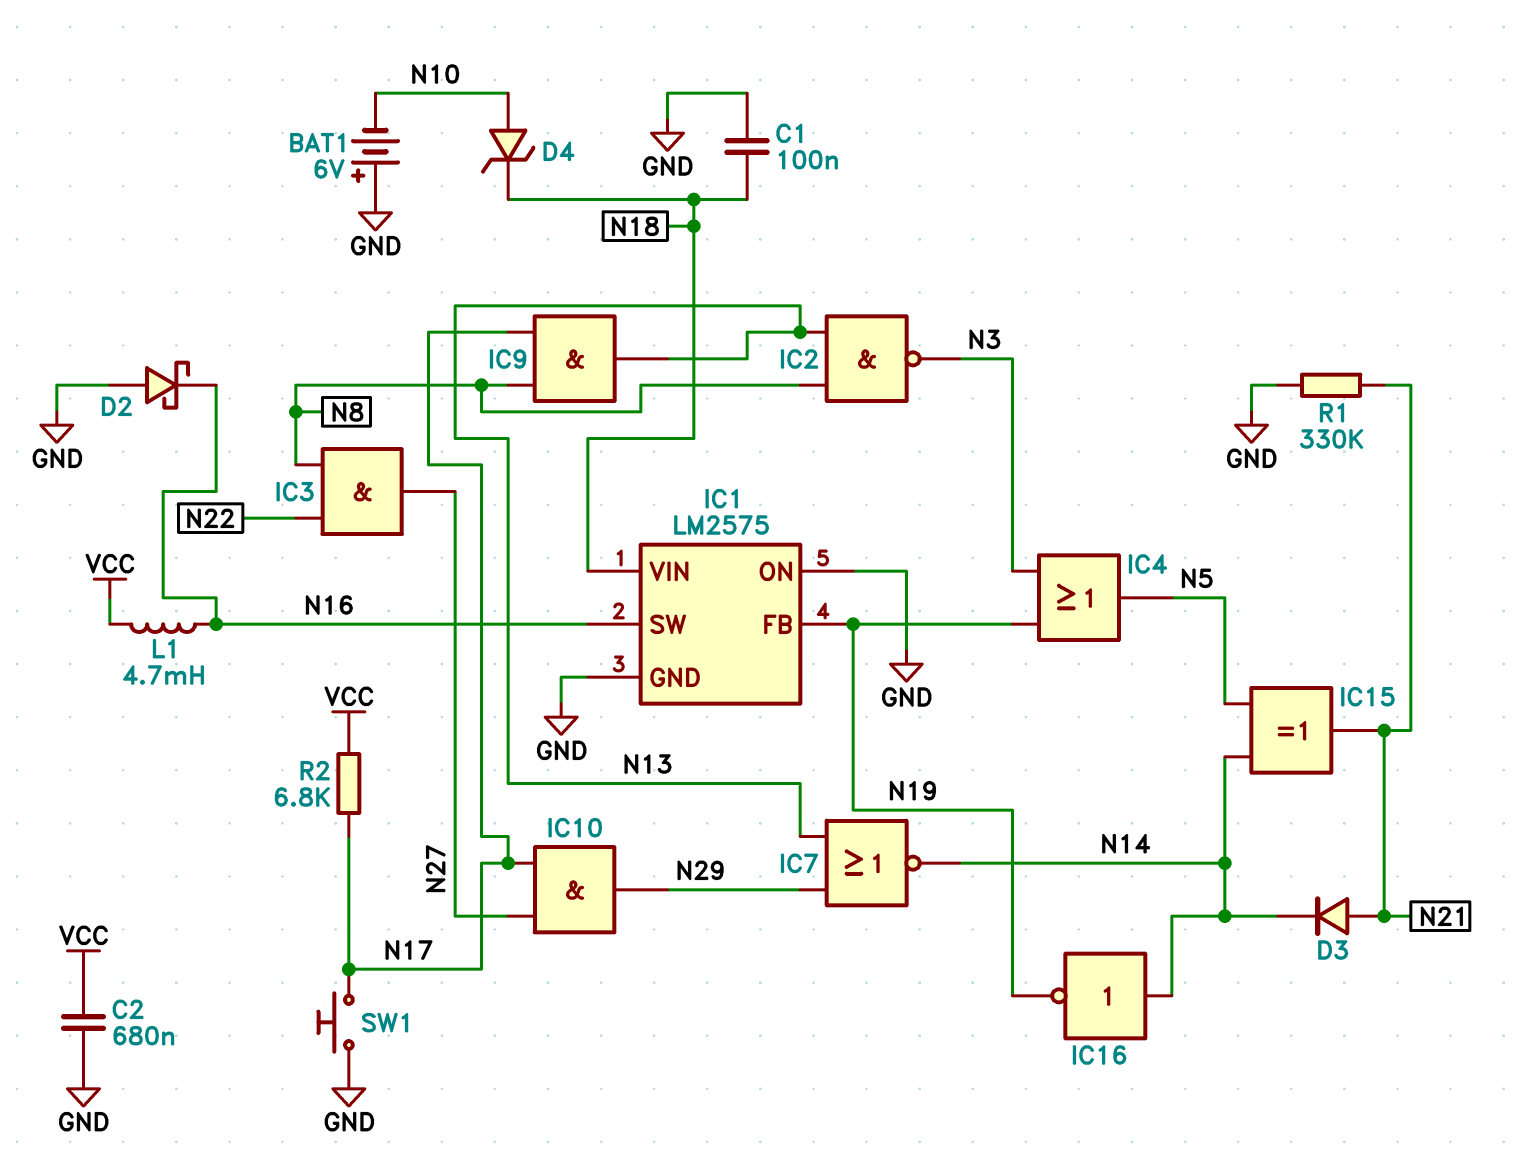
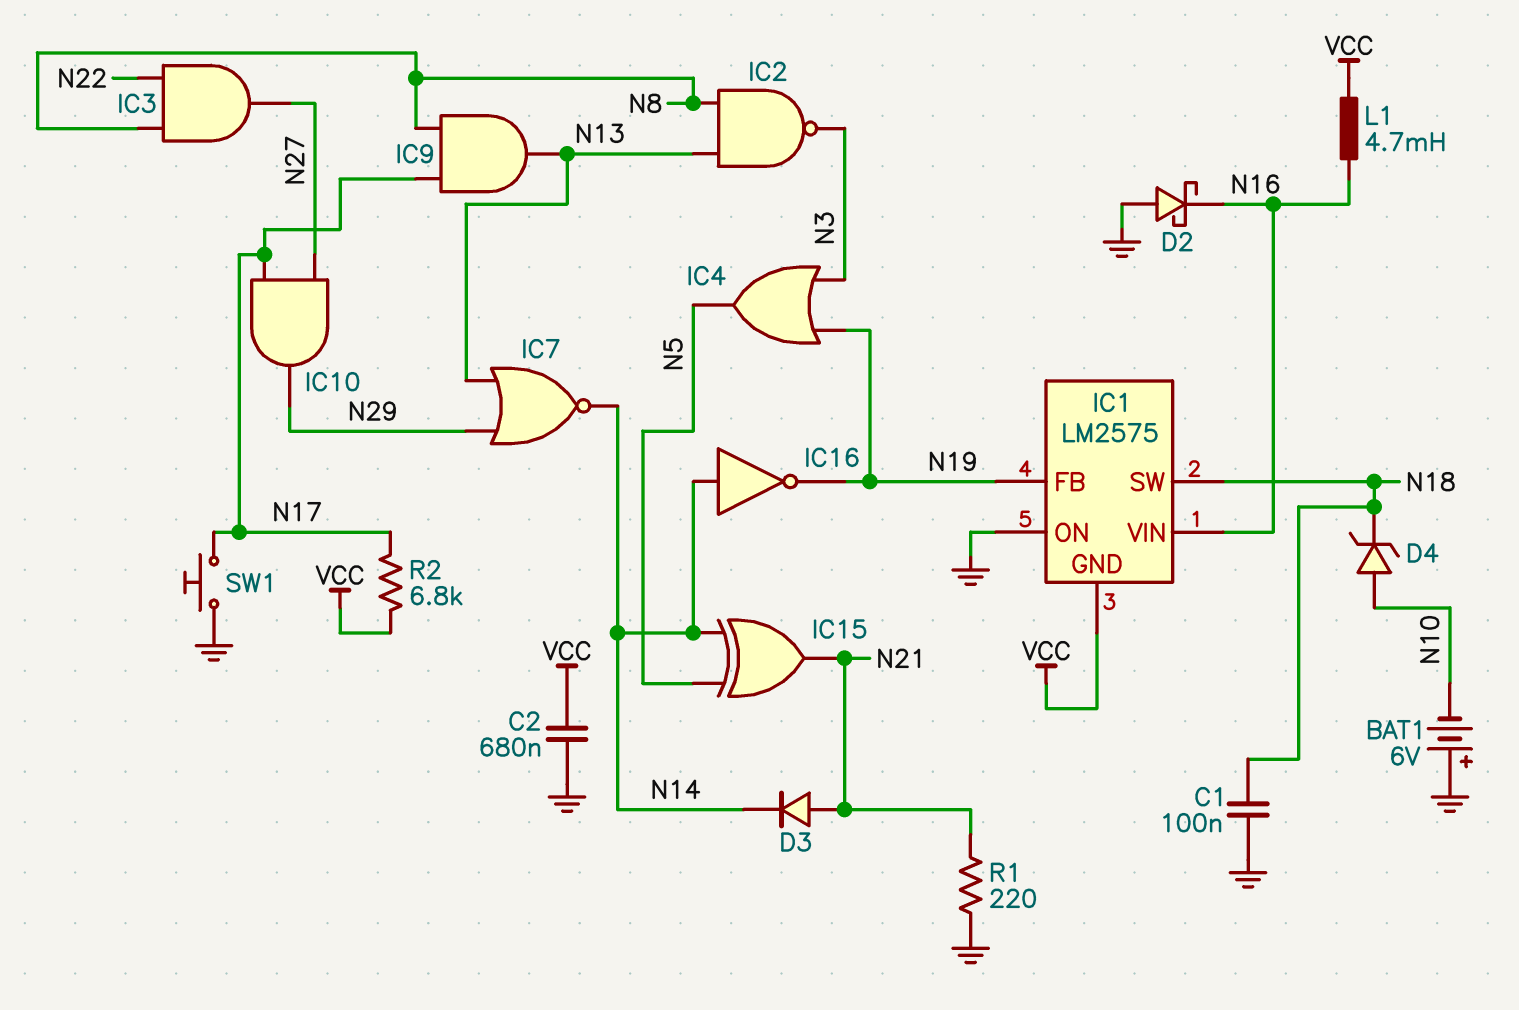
IC1 pin GND: GND -> VCC
IC1 pin SW: N16 -> N18
IC1 pin VIN: N18 -> N16
R1: 330k (GND, N21) -> 220 (GND, N21)

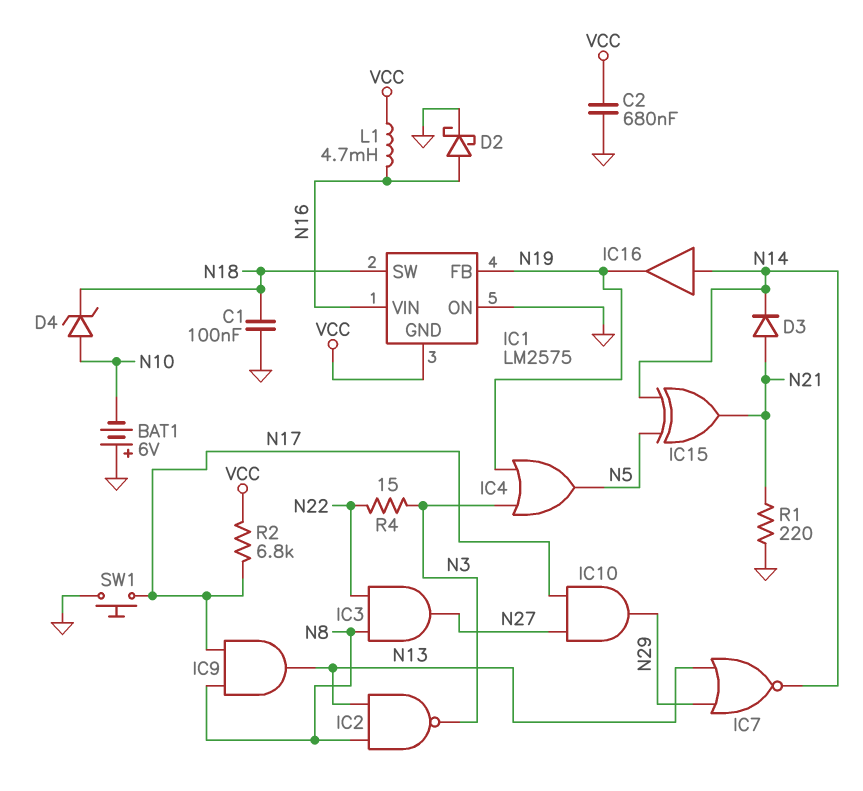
D2: schottky (A GND, K N16) -> schottky (A N16, K GND)
IC16: NOT (in N14, out N19) -> buffer (in N14, out N19)
R4: none -> 15 (N3, N22)

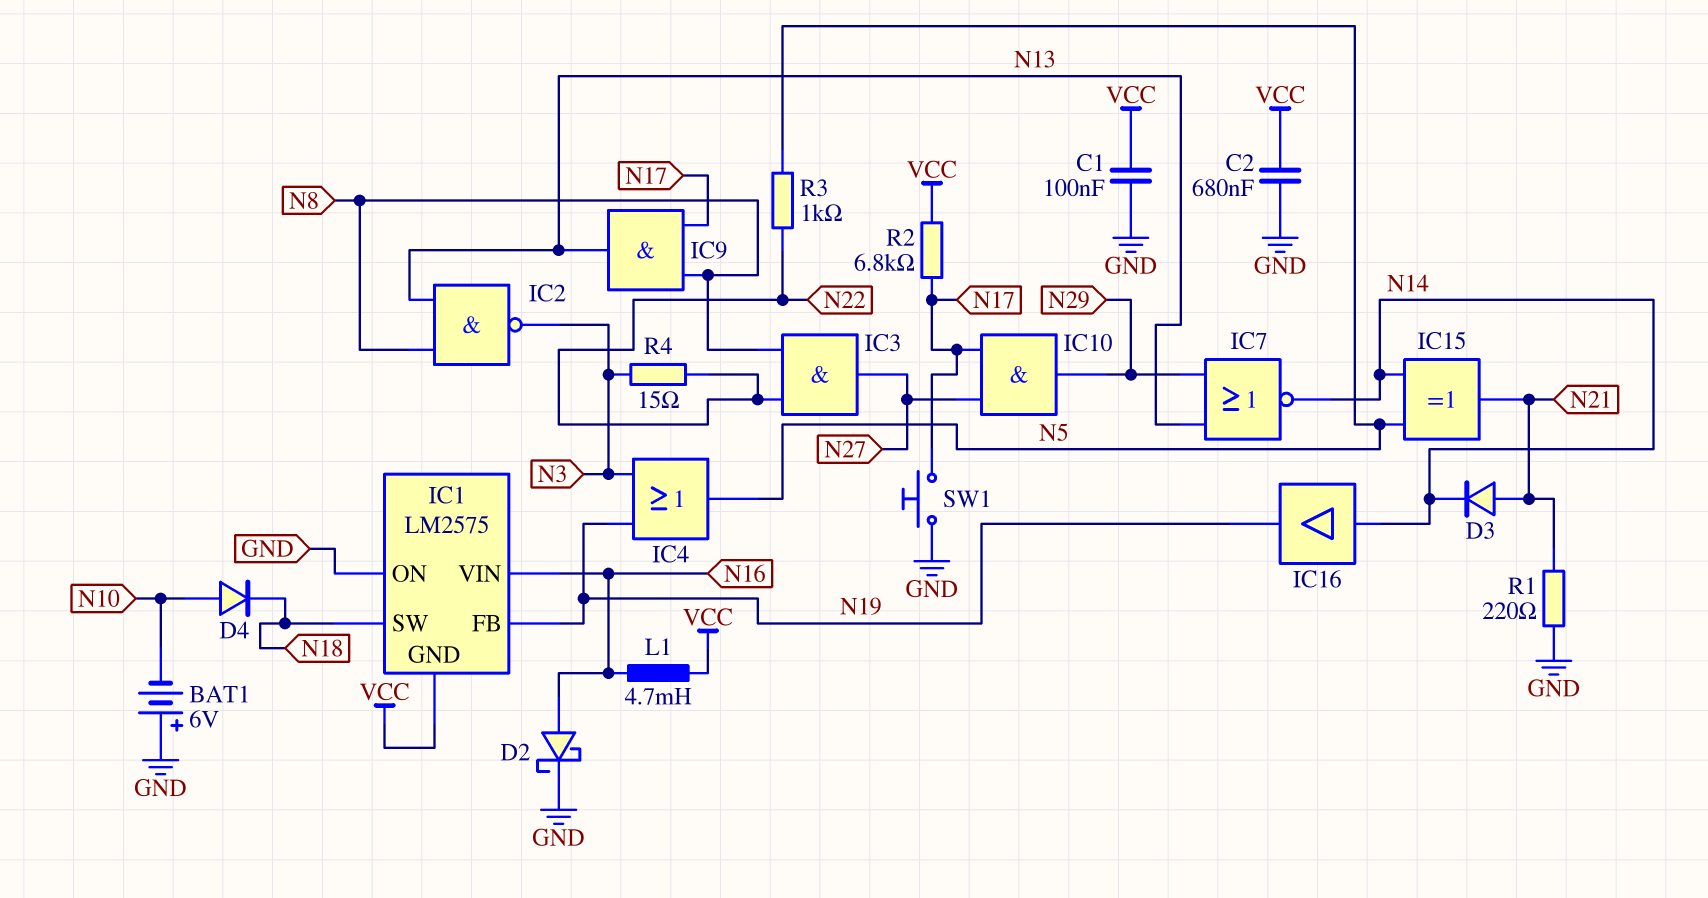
C1: 100nF (GND, N18) -> 100nF (GND, VCC)
D4: zener (A N10, K N18) -> diode (A N10, K N18)
R3: none -> 1k (N5, N22)

